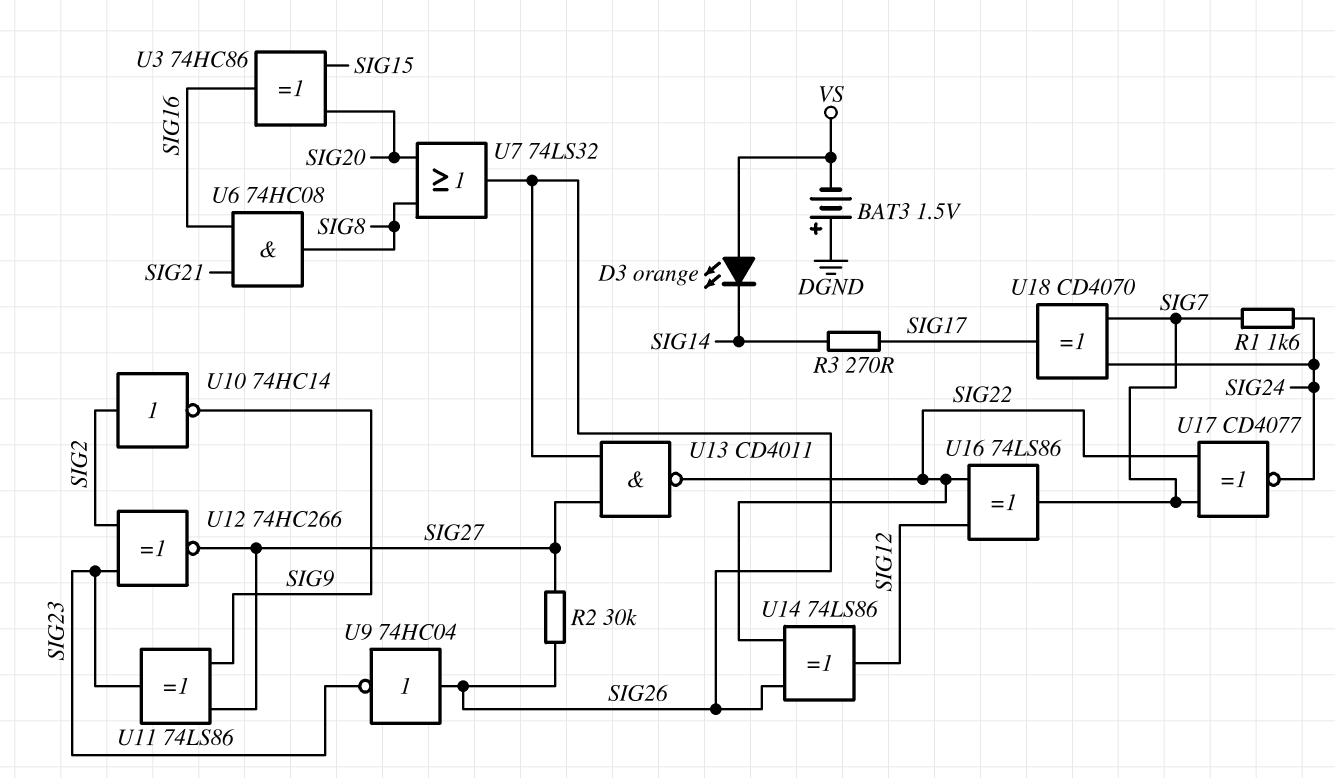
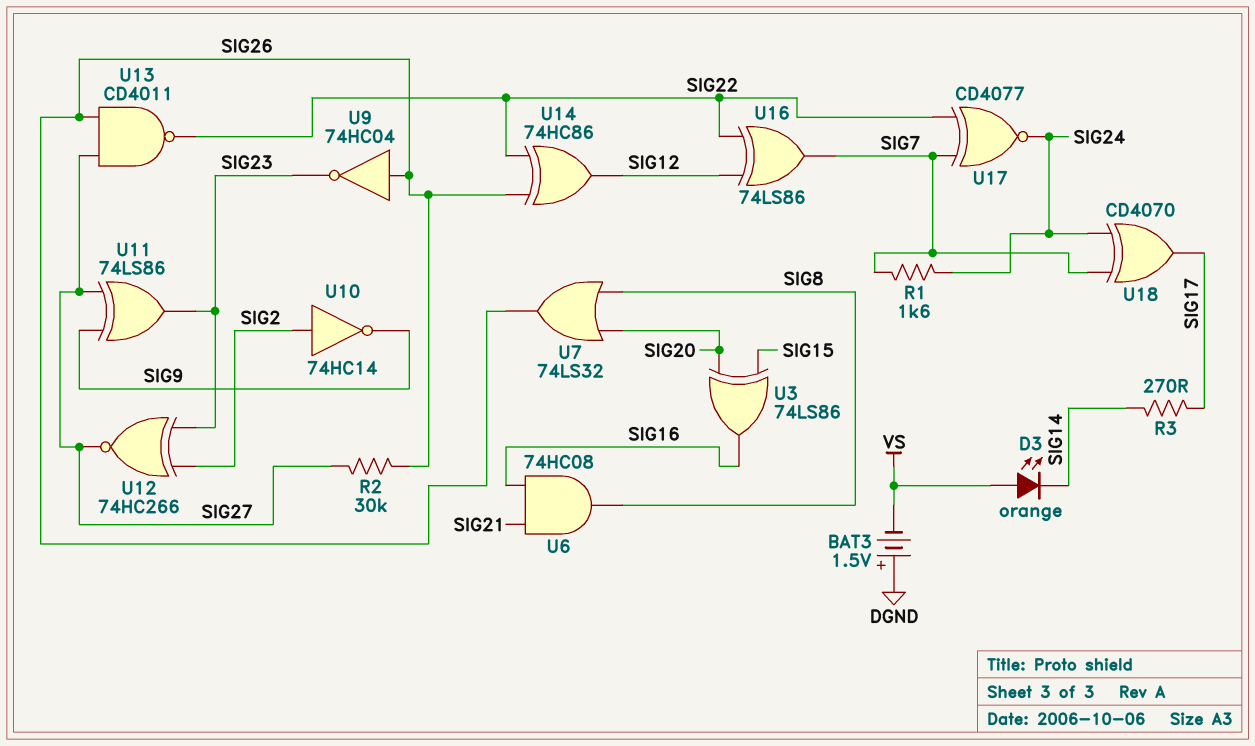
U3: XOR 74HC86 (in SIG15, in SIG20, out SIG16) -> XOR 74LS86 (in SIG15, in SIG20, out SIG16)
U14: XOR 74LS86 (in SIG22, in SIG26, out SIG12) -> XOR 74HC86 (in SIG22, in SIG26, out SIG12)

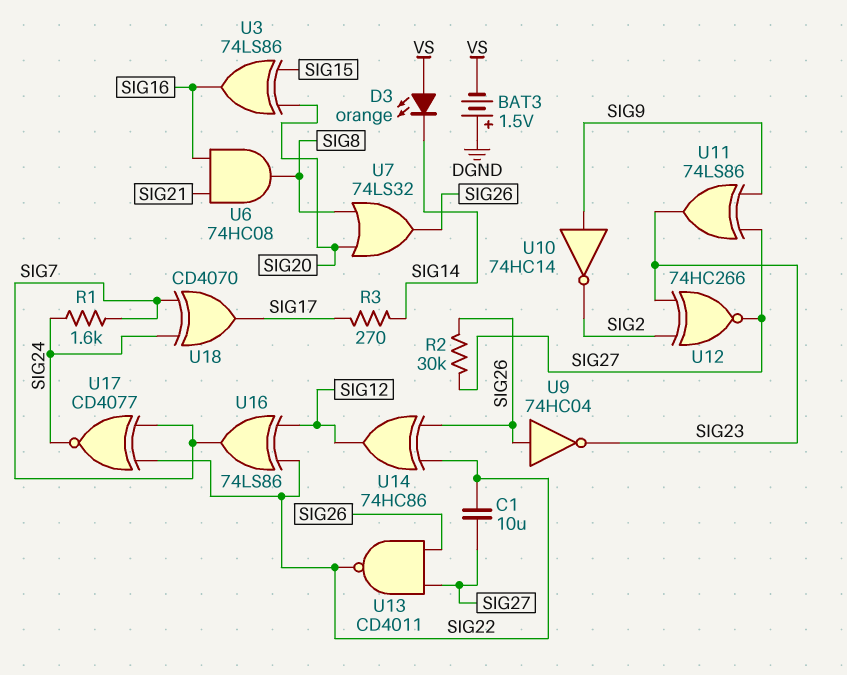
C1: none -> 10uF (SIG22, SIG27)
U10: NOT 74HC14 (in SIG2, out SIG9) -> NOT 74HC14 (in SIG9, out SIG2)

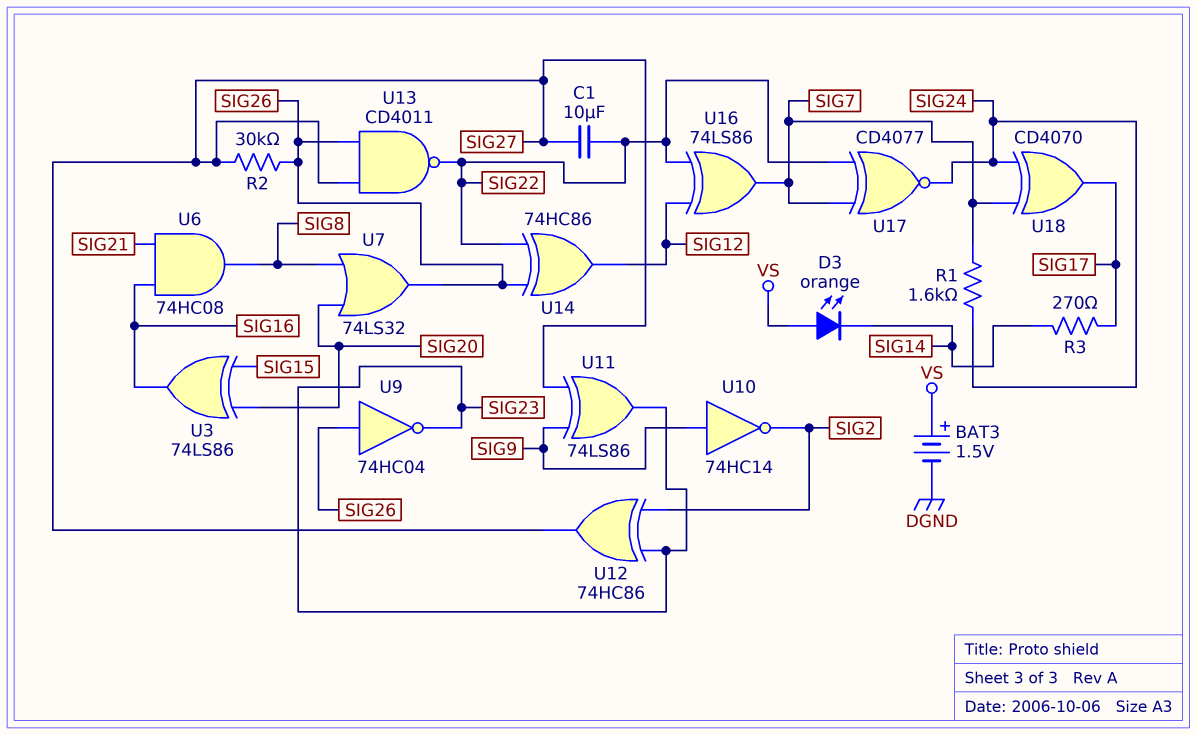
BAT3: 1.5V (plus DGND, minus VS) -> 1.5V (plus VS, minus DGND)
U12: XNOR 74HC266 (in SIG2, in SIG23, out SIG27) -> XOR 74HC86 (in SIG2, in SIG23, out SIG27)

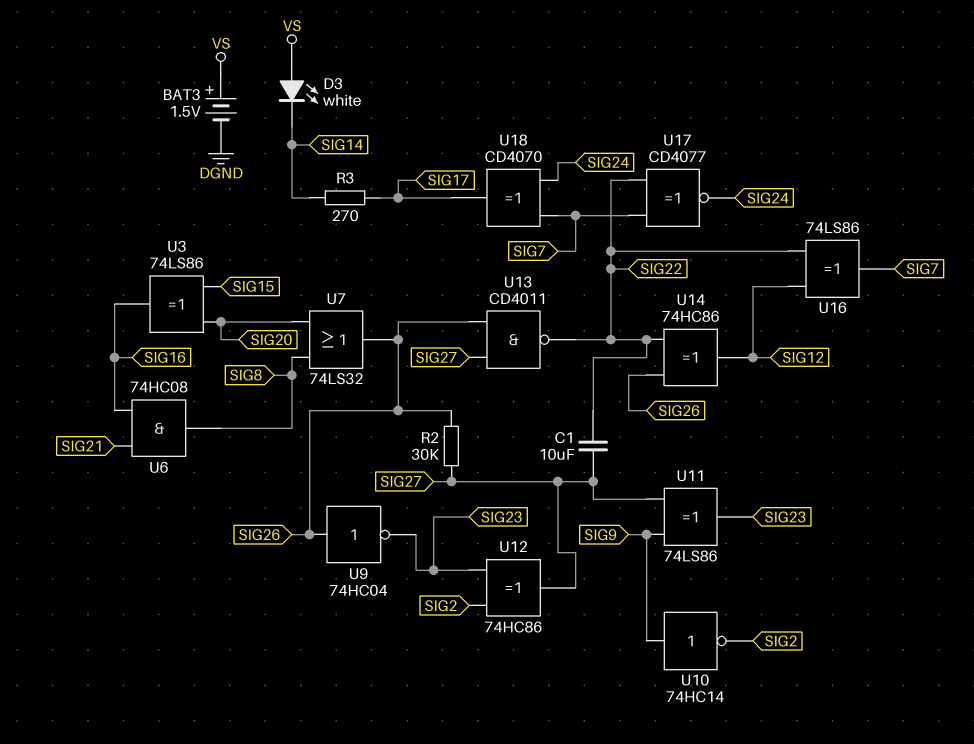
D3: LED orange (A VS, K SIG14) -> LED white (A VS, K SIG14)
R1: 1.6k (SIG7, SIG24) -> none

